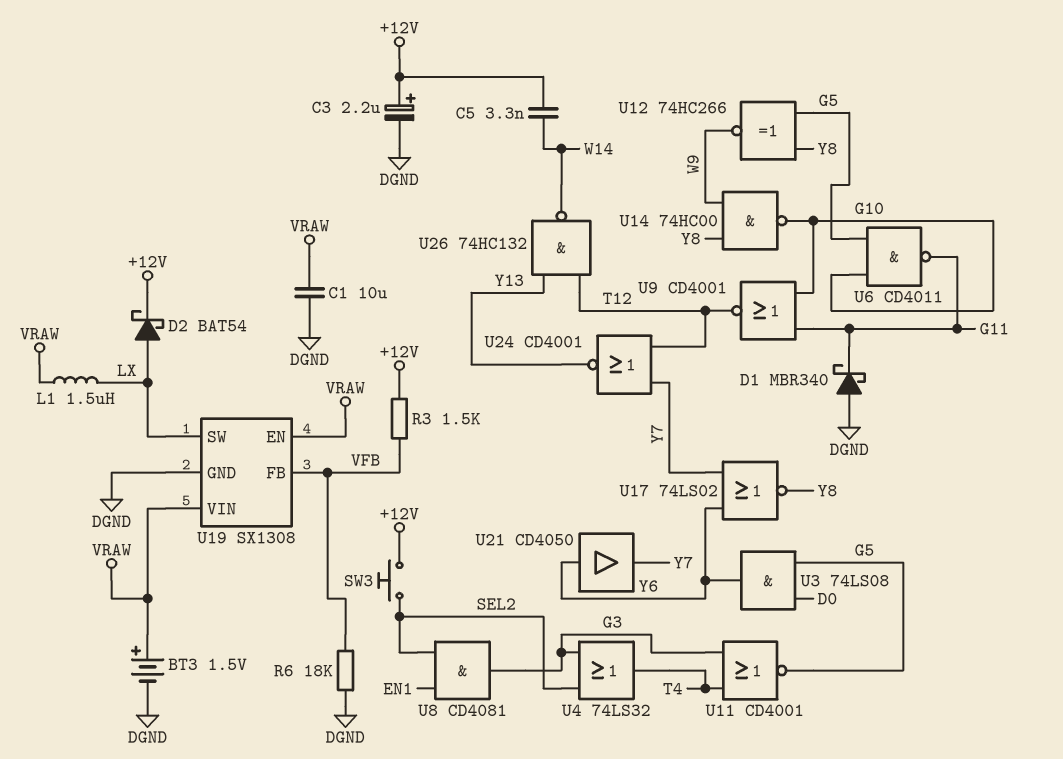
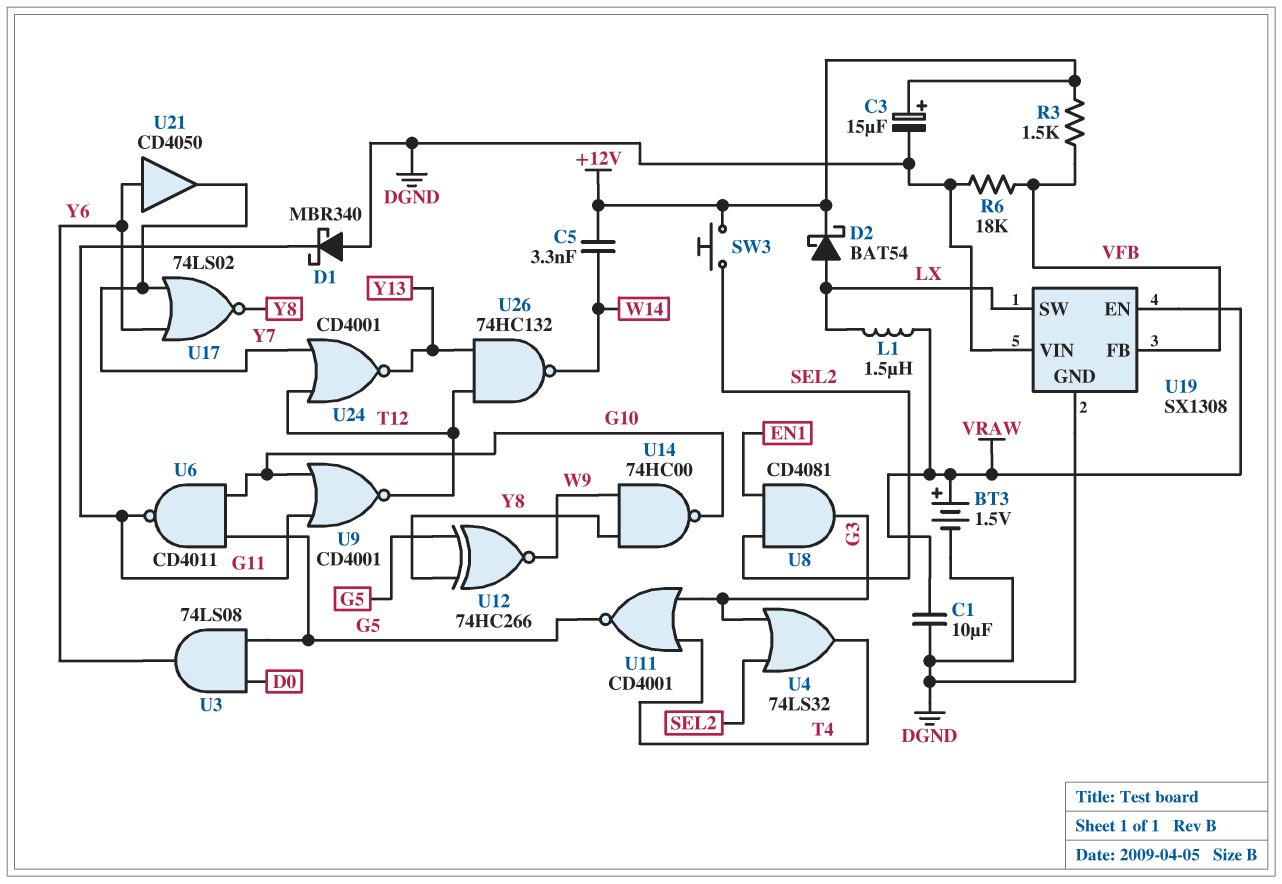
C3: 2.2uF (plus +12V, minus DGND) -> 15uF (plus +12V, minus DGND)
U19 pin VIN: VRAW -> DGND

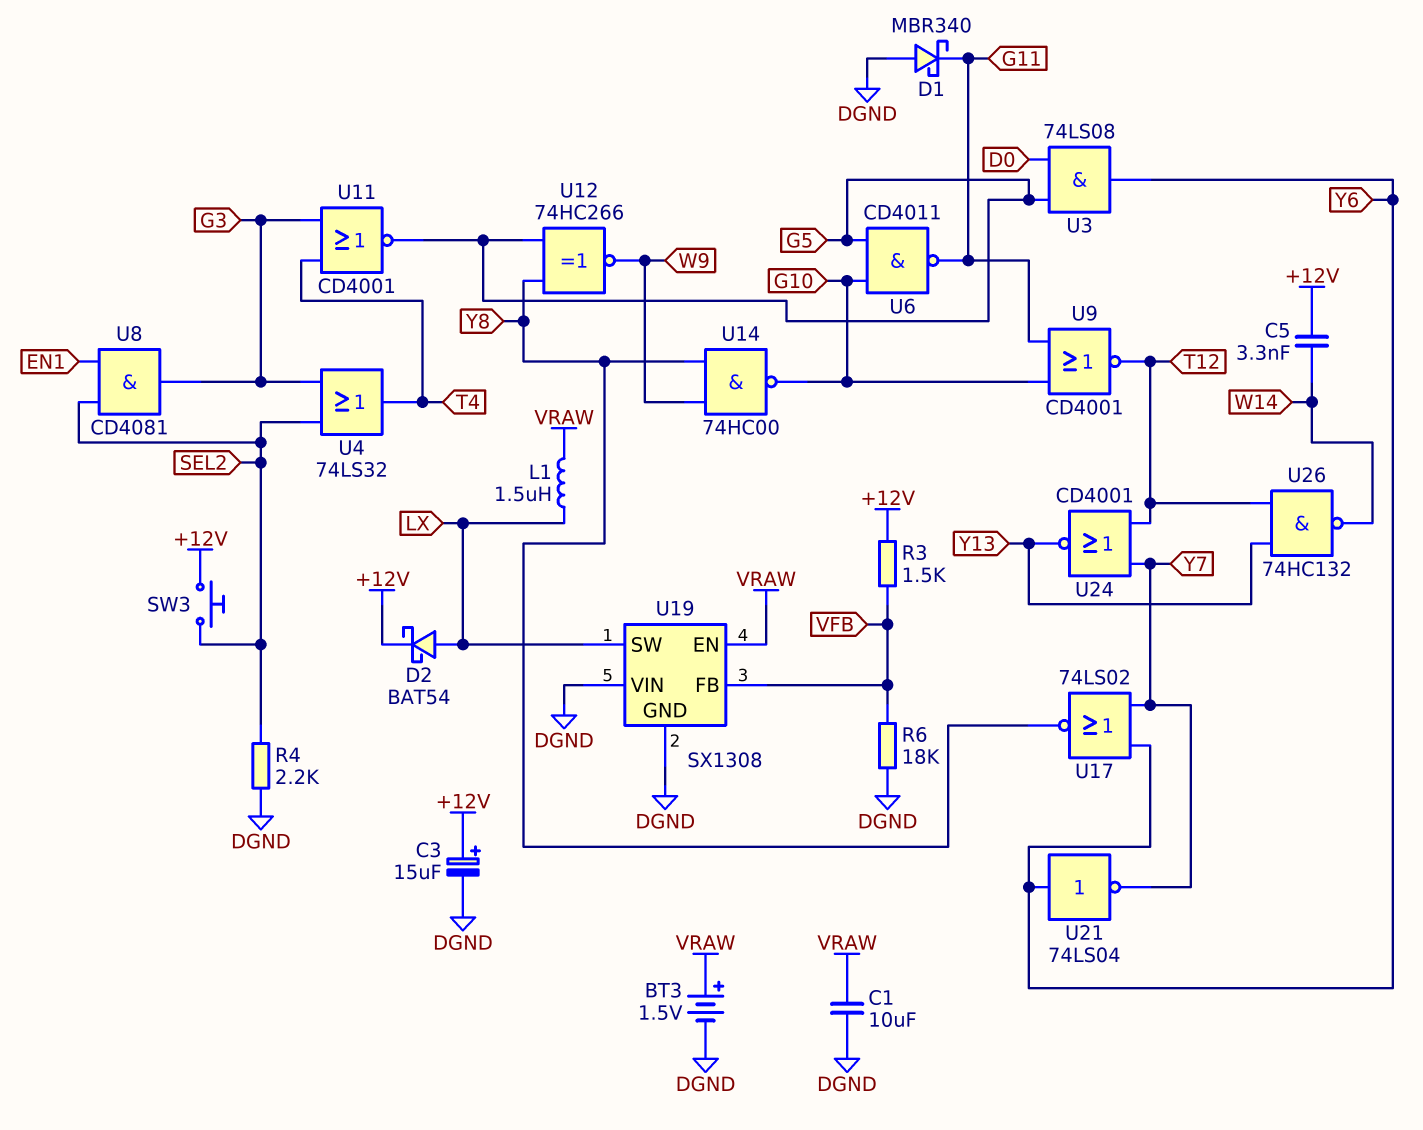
R4: none -> 2.2k (DGND, SEL2)
U21: buffer CD4050 (in Y6, out Y7) -> NOT 74LS04 (in Y6, out Y7)

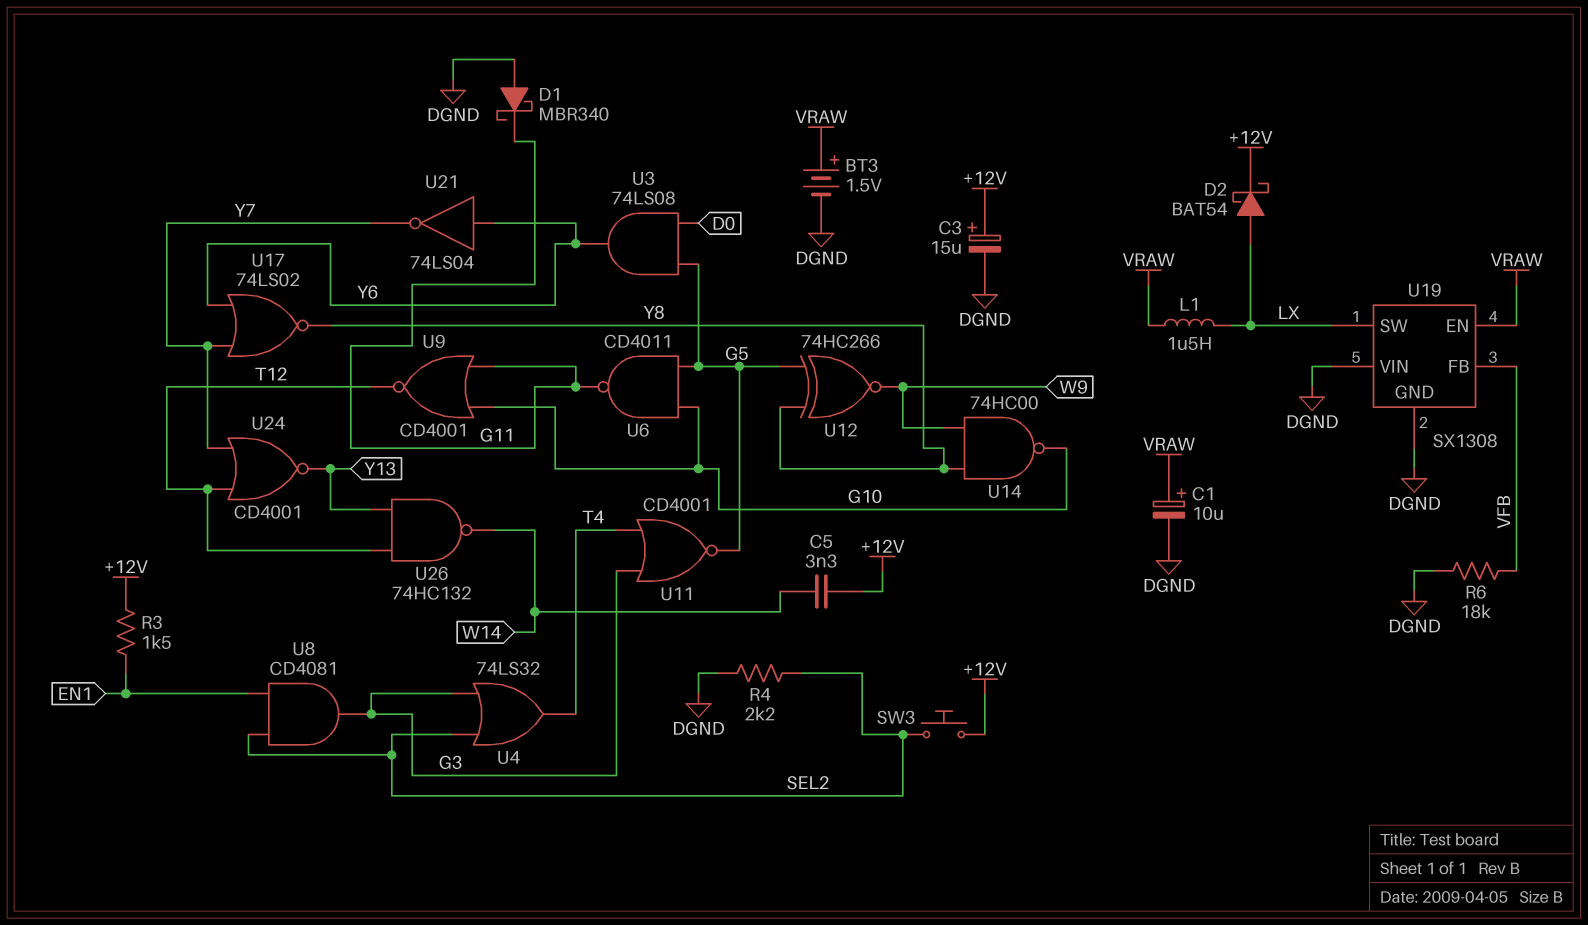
C1: 10uF (DGND, VRAW) -> 10uF (plus VRAW, minus DGND)
R3: 1.5k (+12V, VFB) -> 1.5k (+12V, EN1)

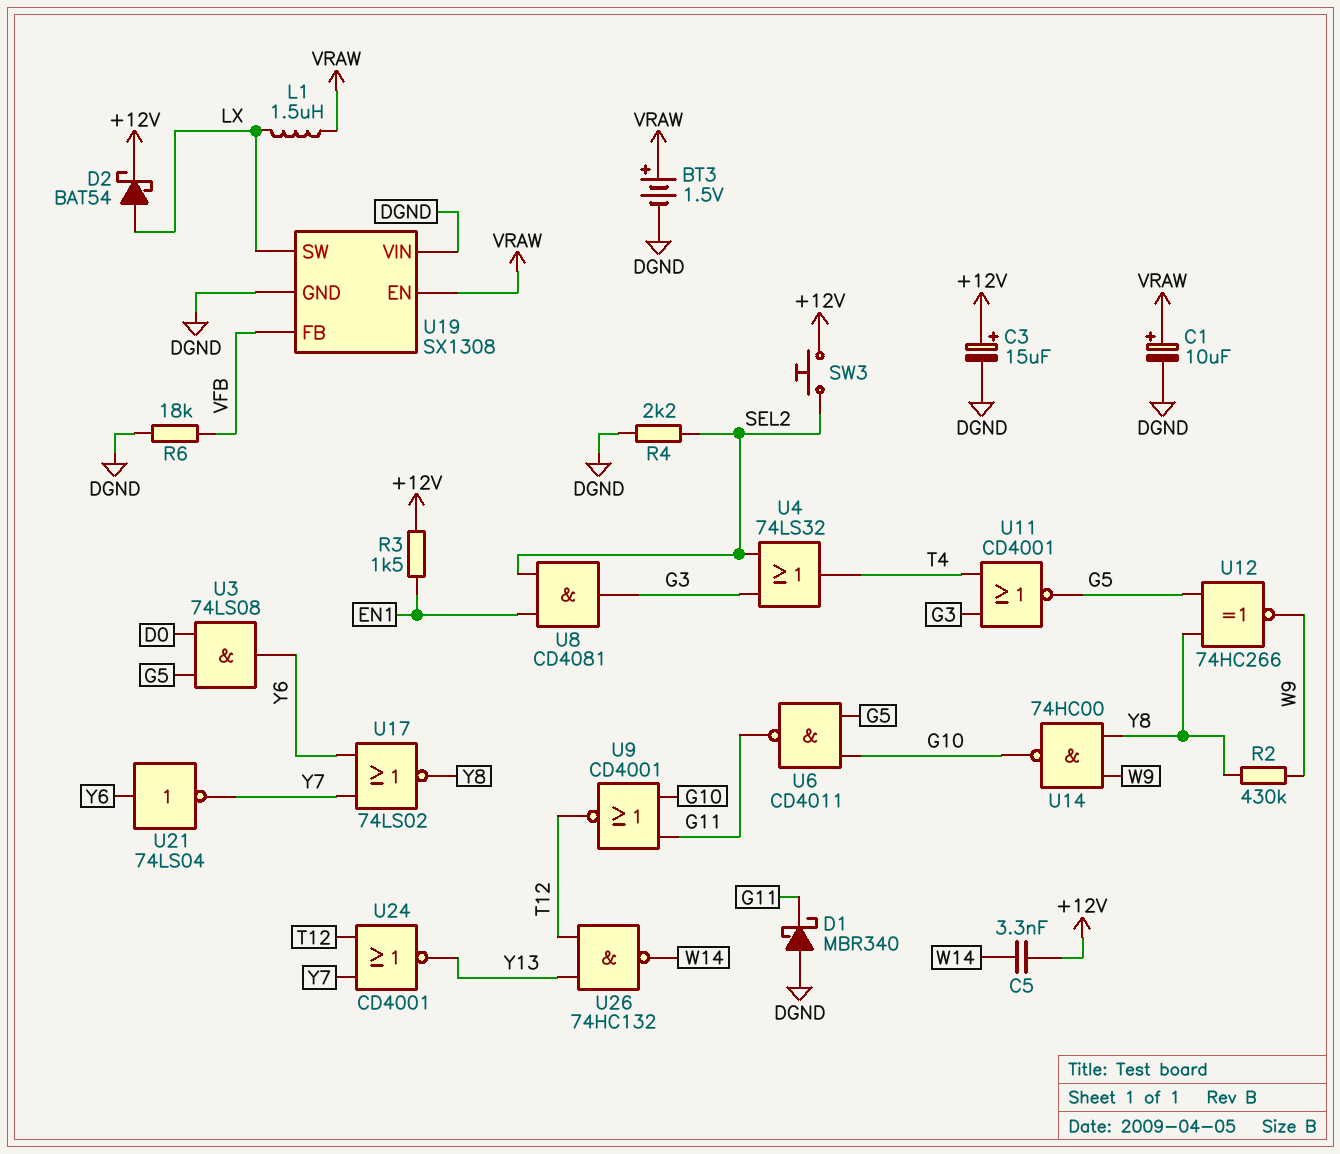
R2: none -> 430k (W9, Y8)

